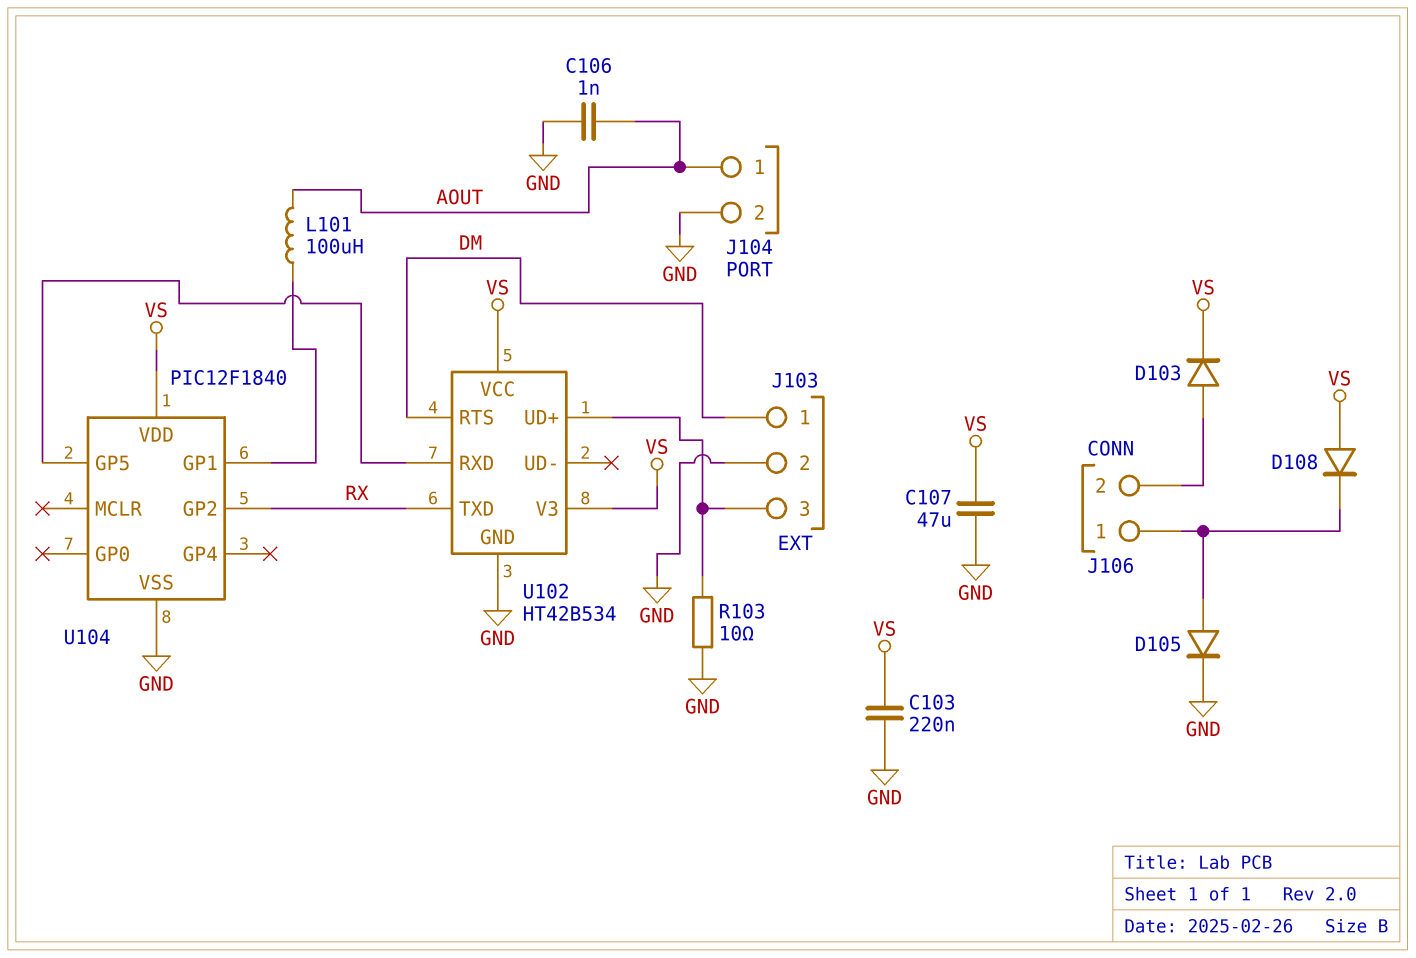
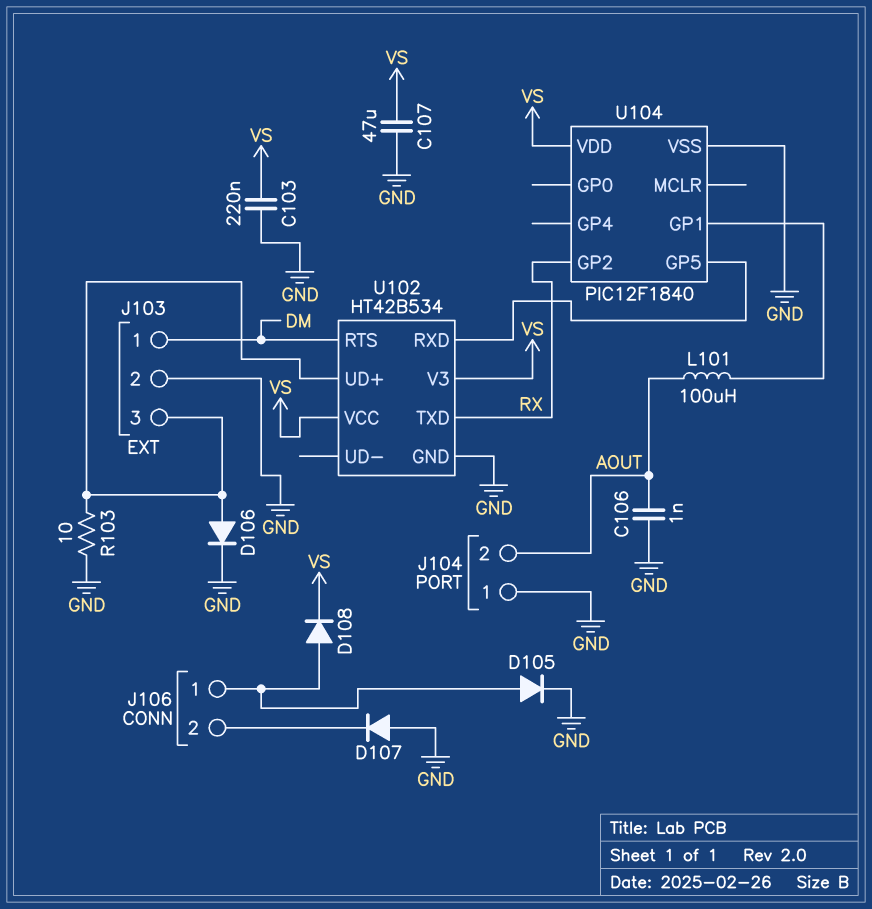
D103: diode (A J106/2, K VS) -> none
D106: none -> diode (A J103/3, K GND)
D107: none -> diode (A GND, K J106/2)
D108: diode (A VS, K J106/1) -> diode (A J106/1, K VS)
J104 pin 1: AOUT -> GND
J104 pin 2: GND -> AOUT

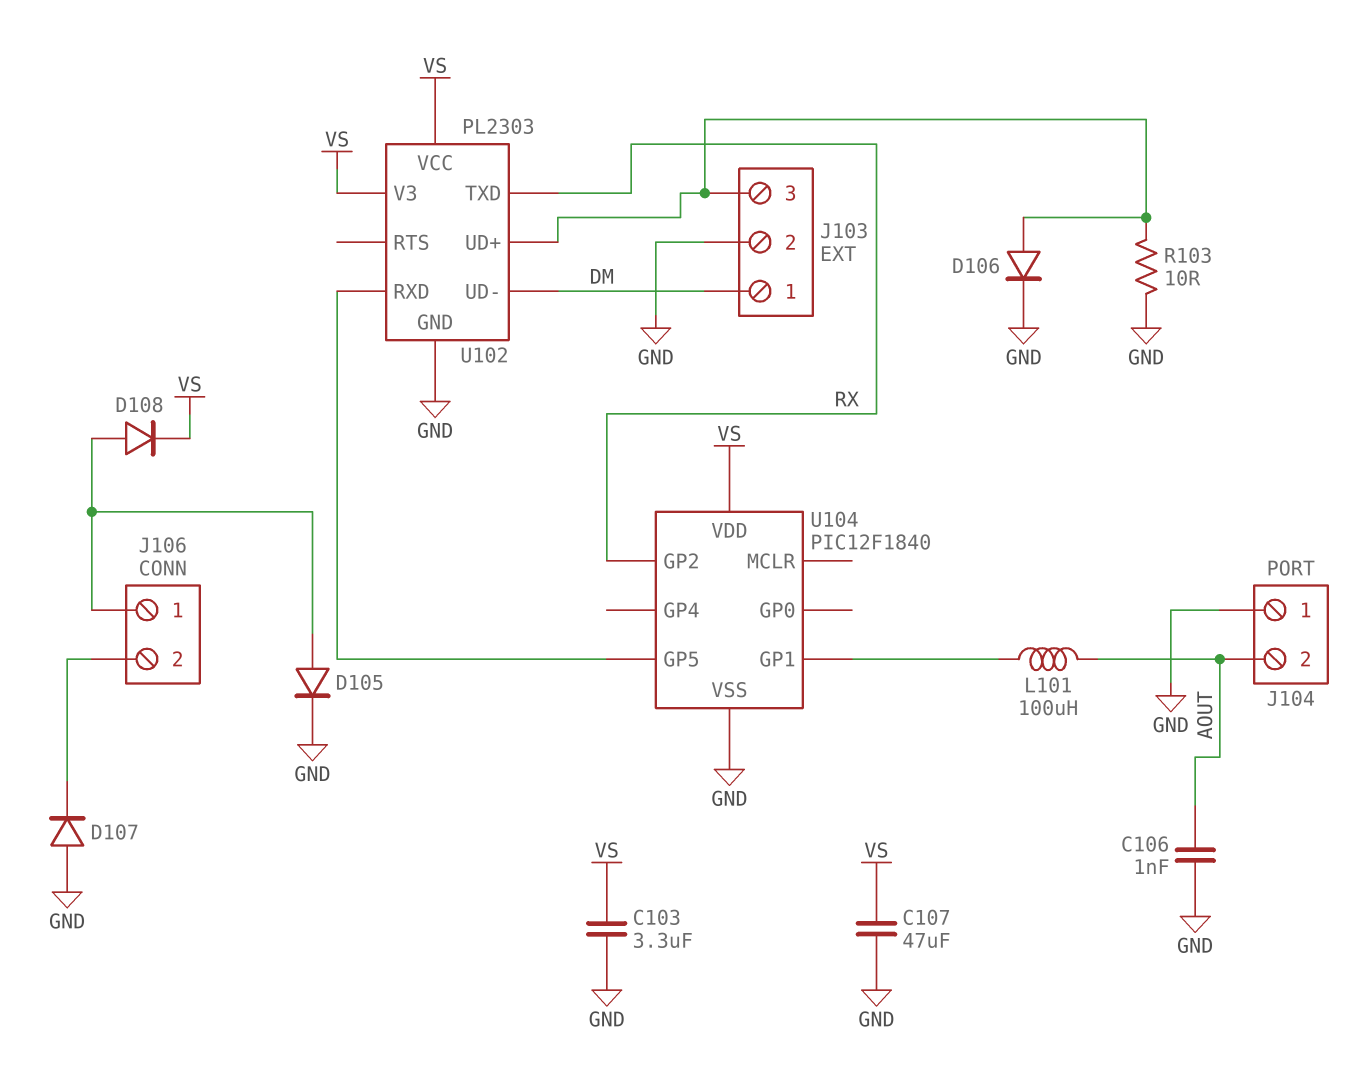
C103: 220nF (GND, VS) -> 3.3uF (GND, VS)
U102: HT42B534 -> PL2303
U102 pin RTS: DM -> none
U102 pin UD-: none -> DM

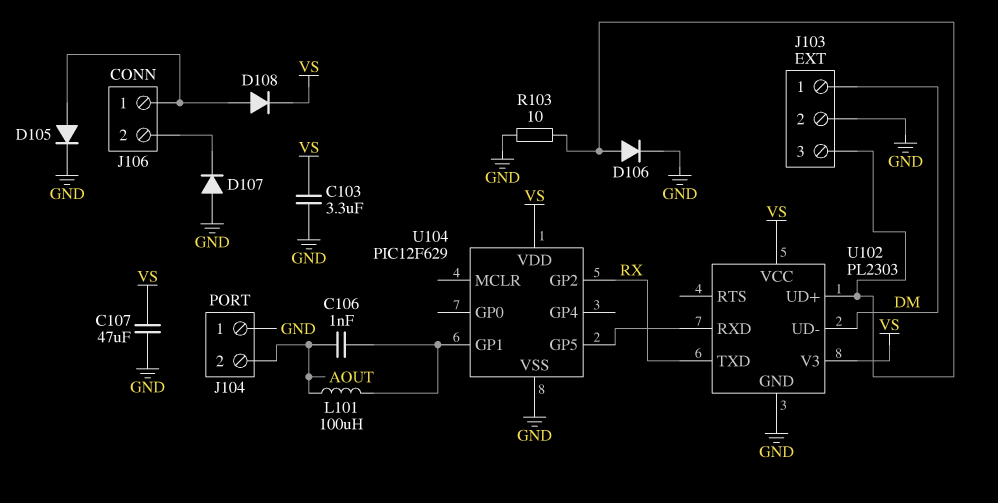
C106: 1nF (AOUT, GND) -> 1nF (AOUT, U104/GP1)
U104: PIC12F1840 -> PIC12F629

